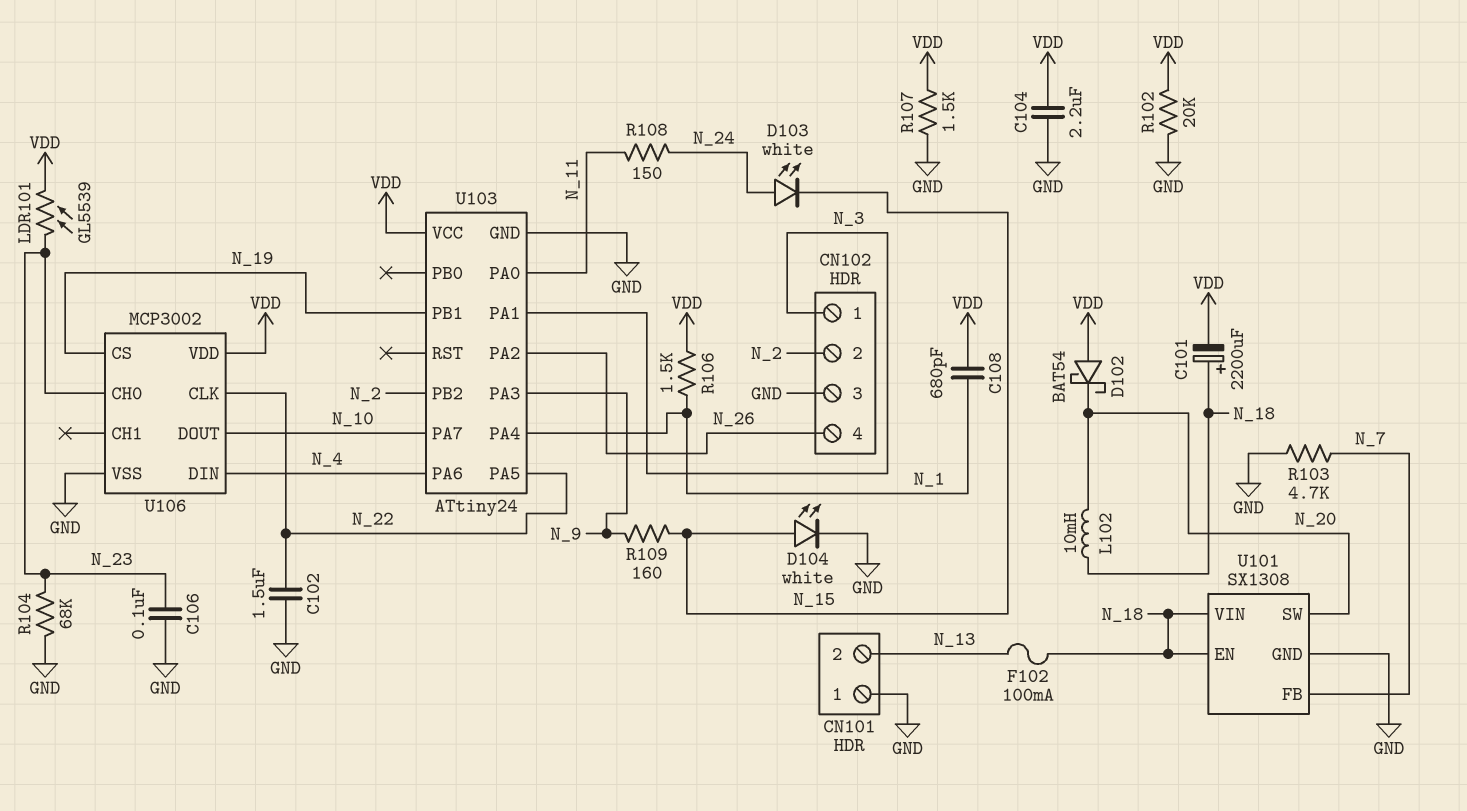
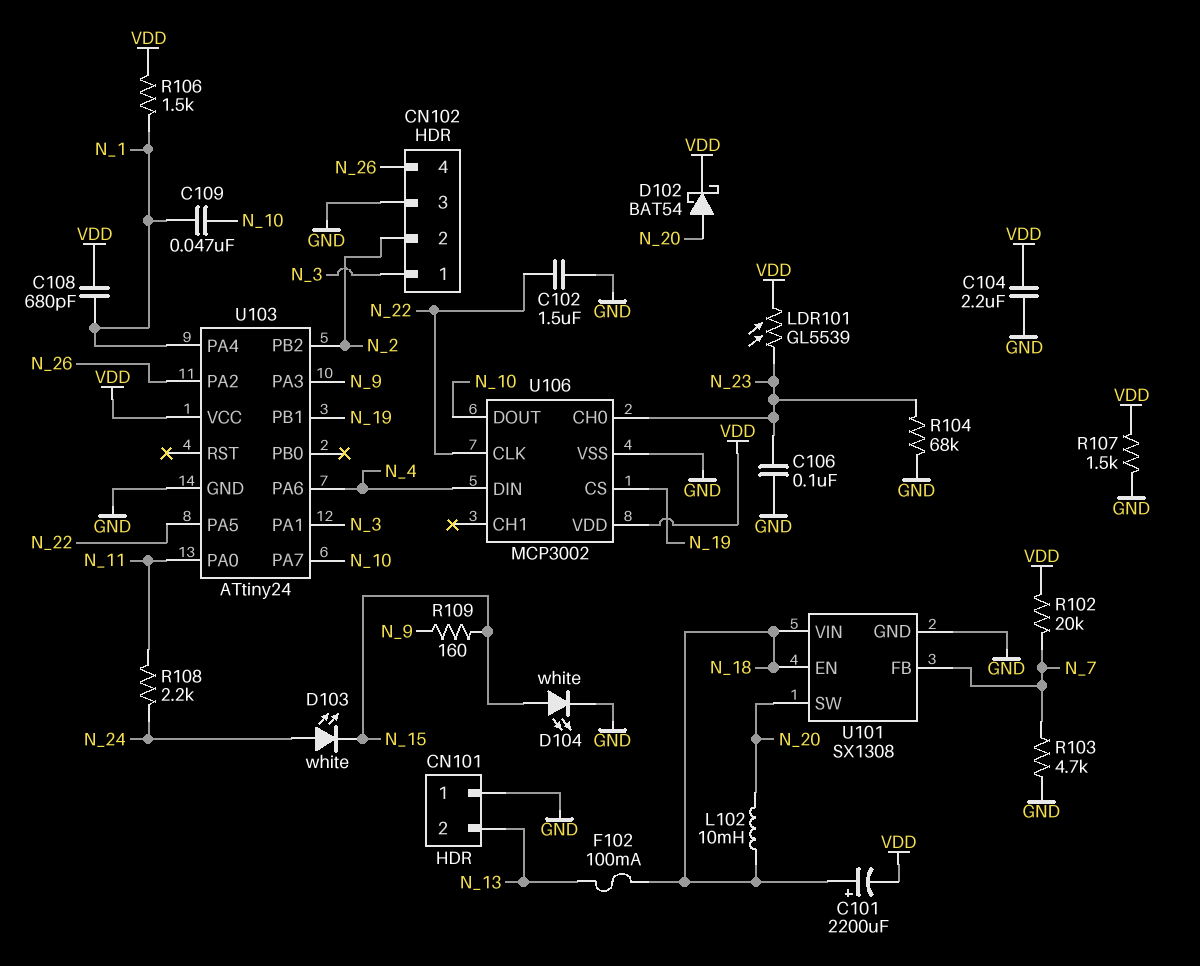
C109: none -> 47nF (N_1, N_10)
D102: schottky BAT54 (A VDD, K N_20) -> schottky BAT54 (A N_20, K VDD)
R102: 20k (GND, VDD) -> 20k (N_7, VDD)
R108: 150 (N_11, N_24) -> 2.2k (N_11, N_24)

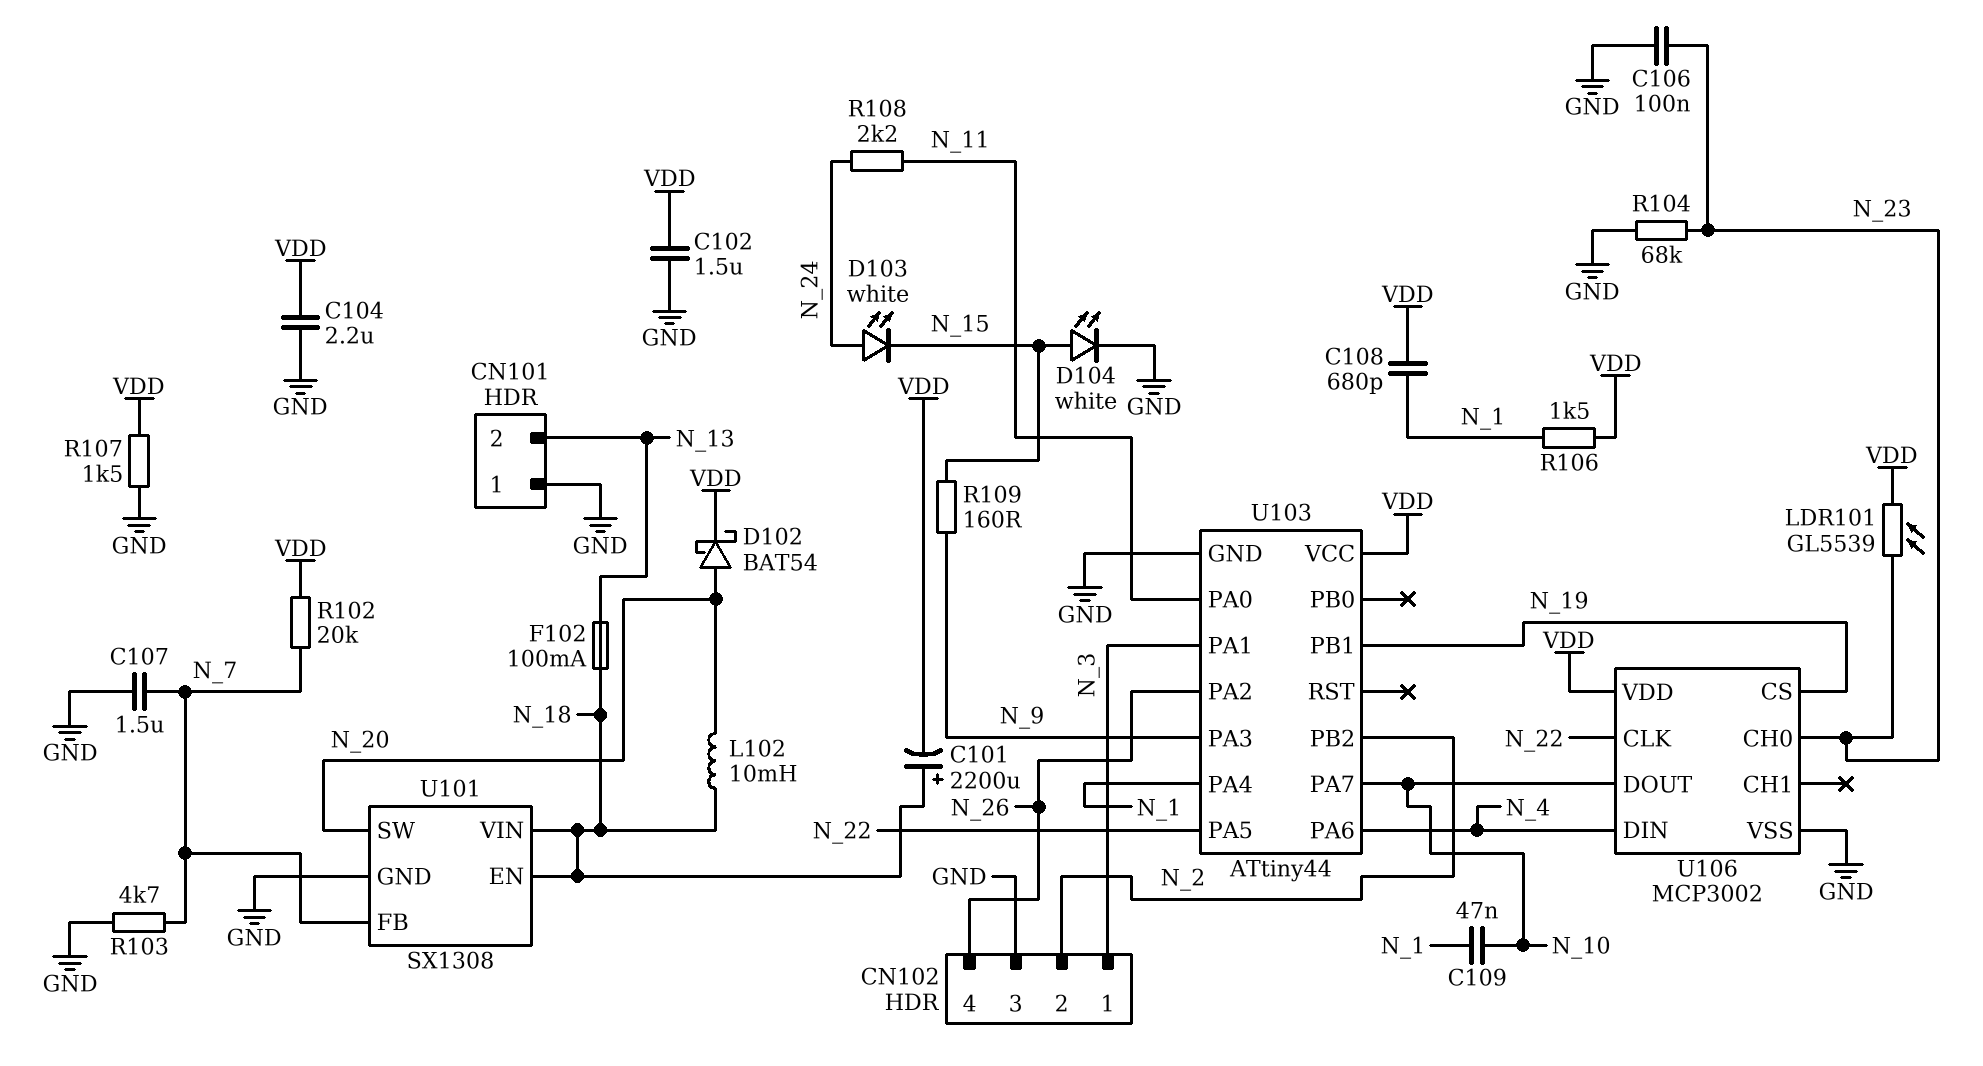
C102: 1.5uF (GND, N_22) -> 1.5uF (GND, VDD)
C107: none -> 1.5uF (GND, N_7)
U103: ATtiny24 -> ATtiny44

